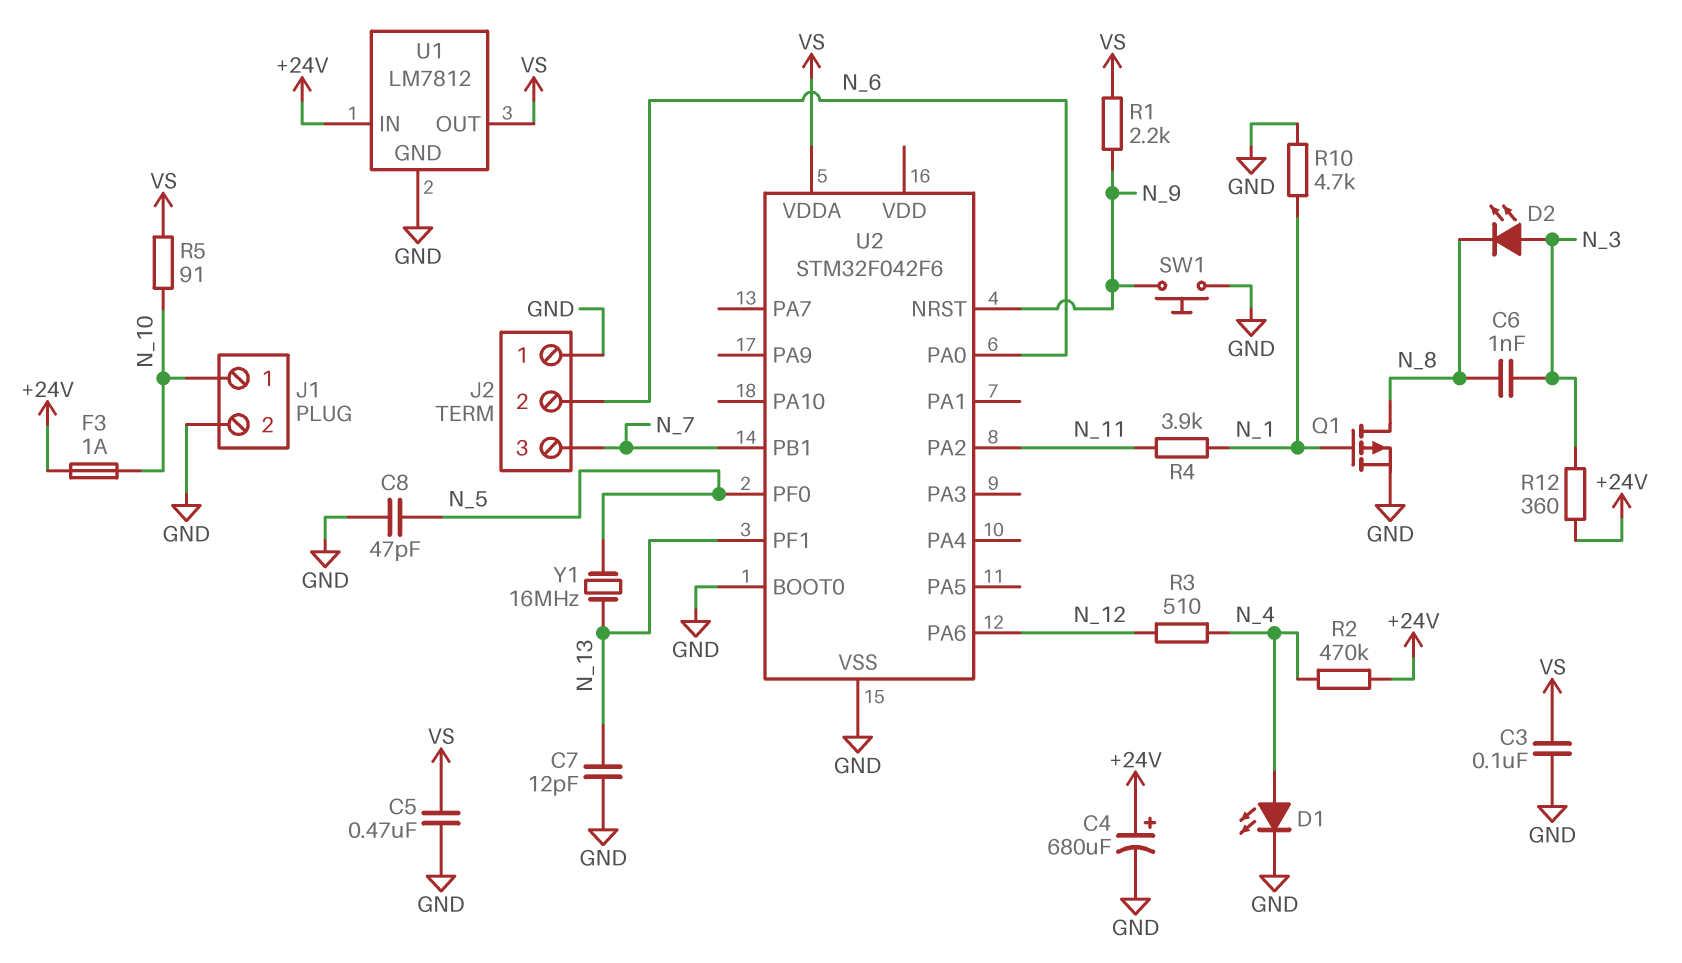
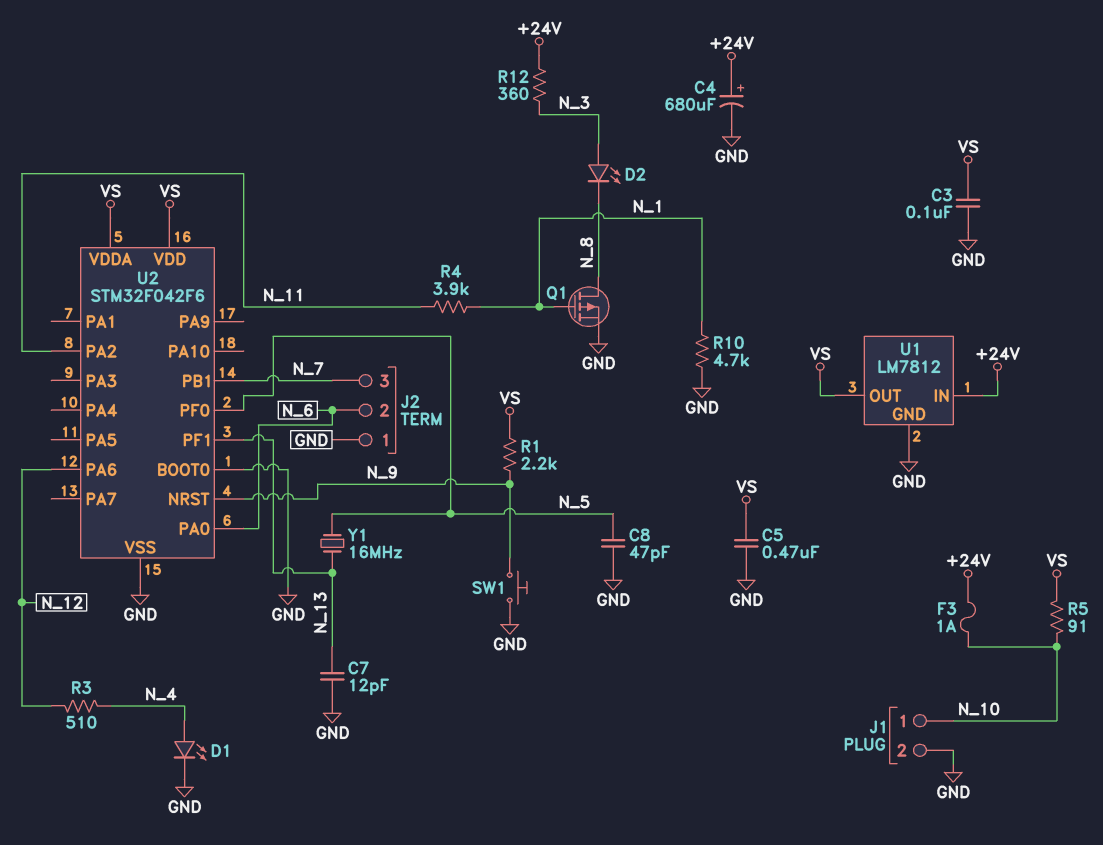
C6: 1nF (N_3, N_8) -> none
R2: 470k (+24V, N_4) -> none
U2 pin VDD: none -> VS

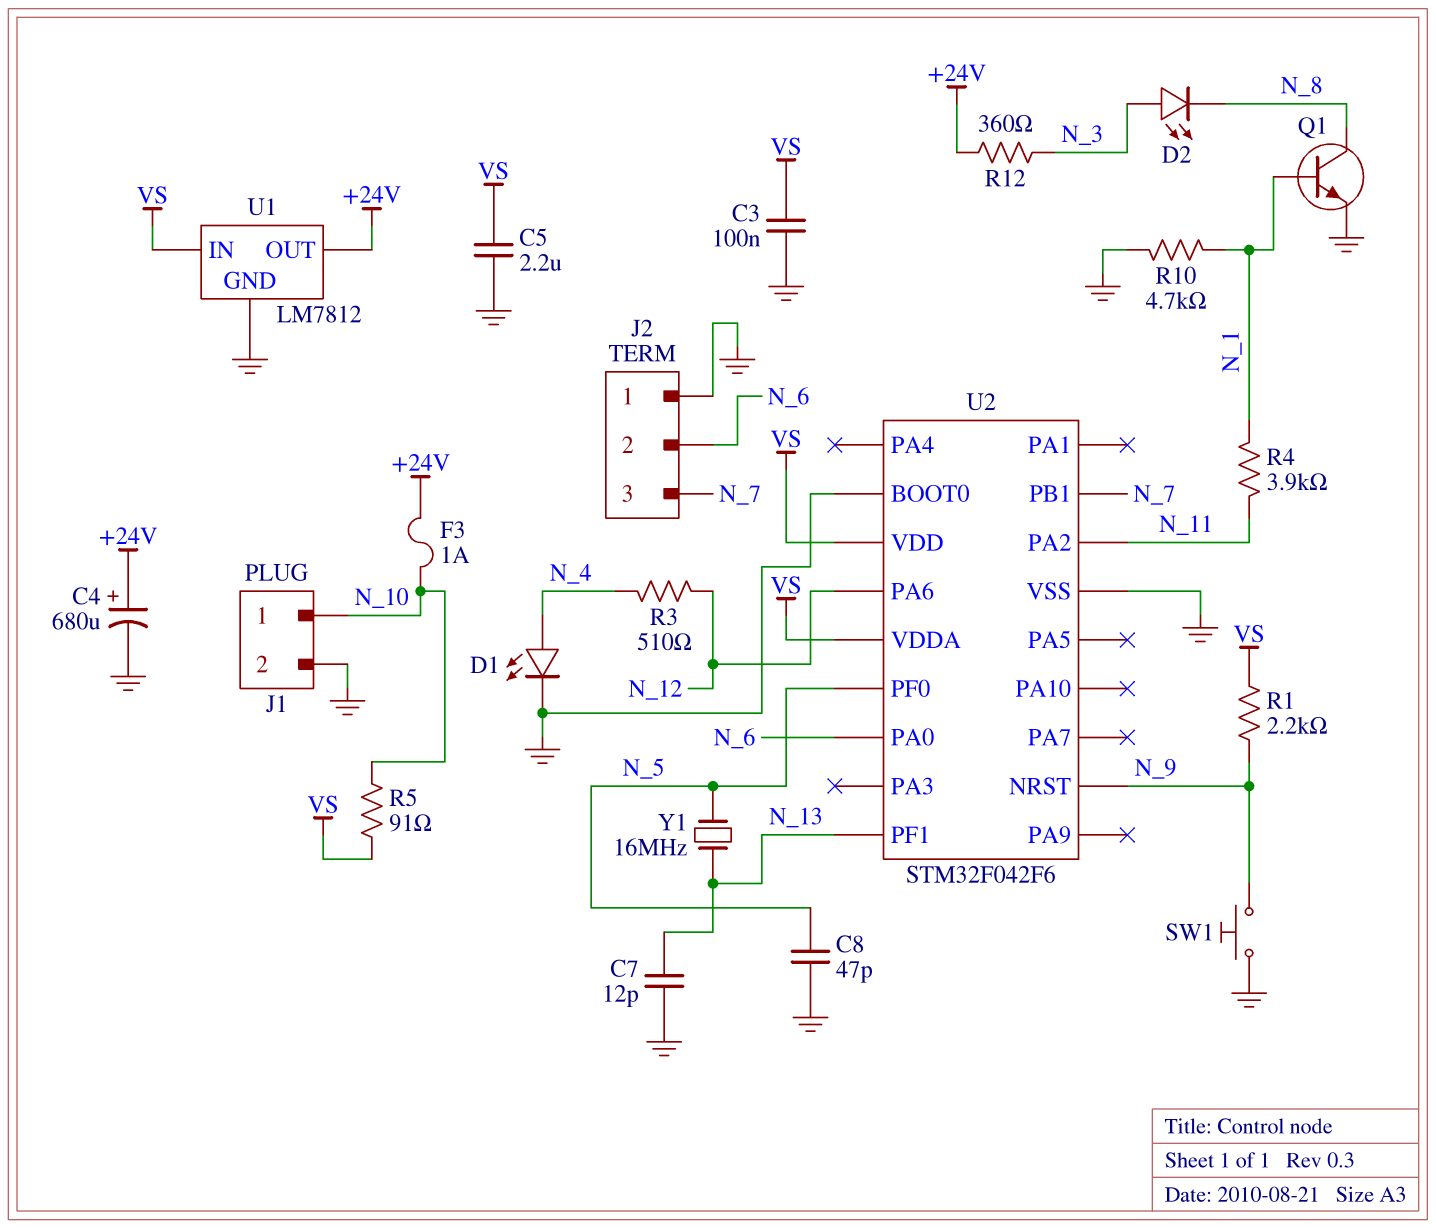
C5: 470nF (GND, VS) -> 2.2uF (GND, VS)
Q1: PMOS (G N_1, D N_8, S GND) -> NPN (B N_1, C N_8, E GND)
U1 pin IN: +24V -> VS
U1 pin OUT: VS -> +24V

